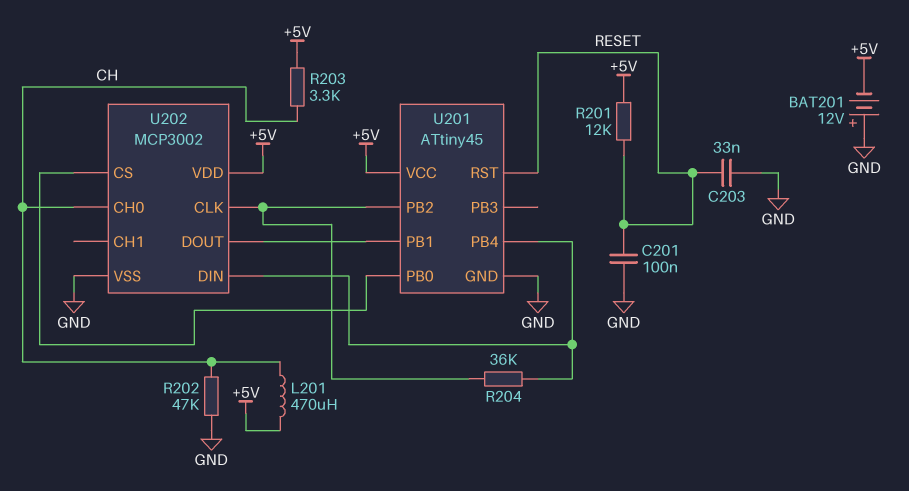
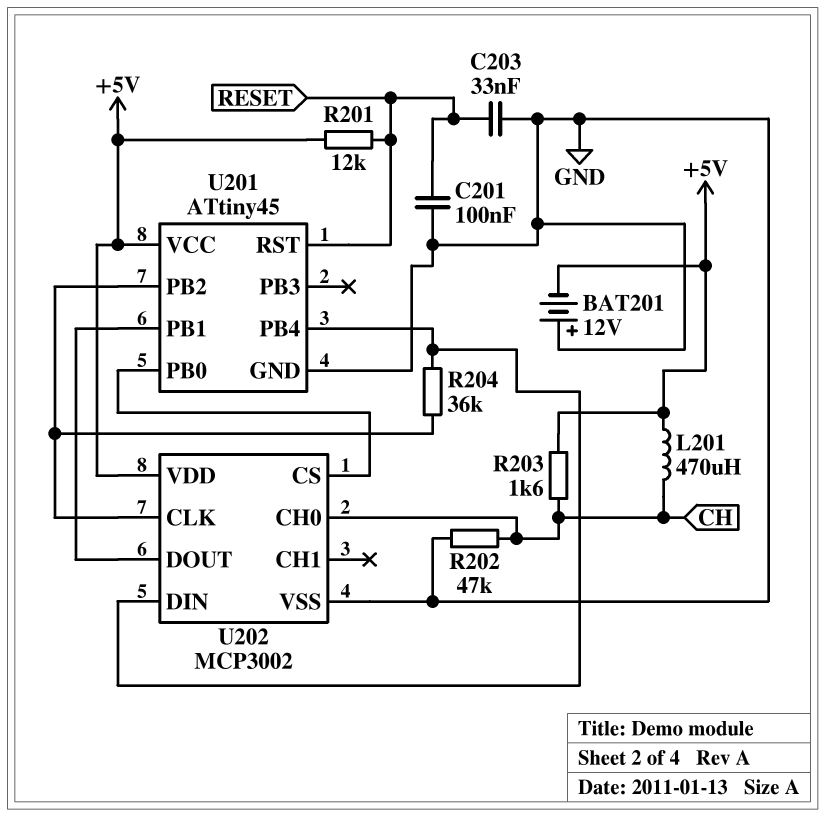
R203: 3.3k (+5V, CH) -> 1.6k (+5V, CH)

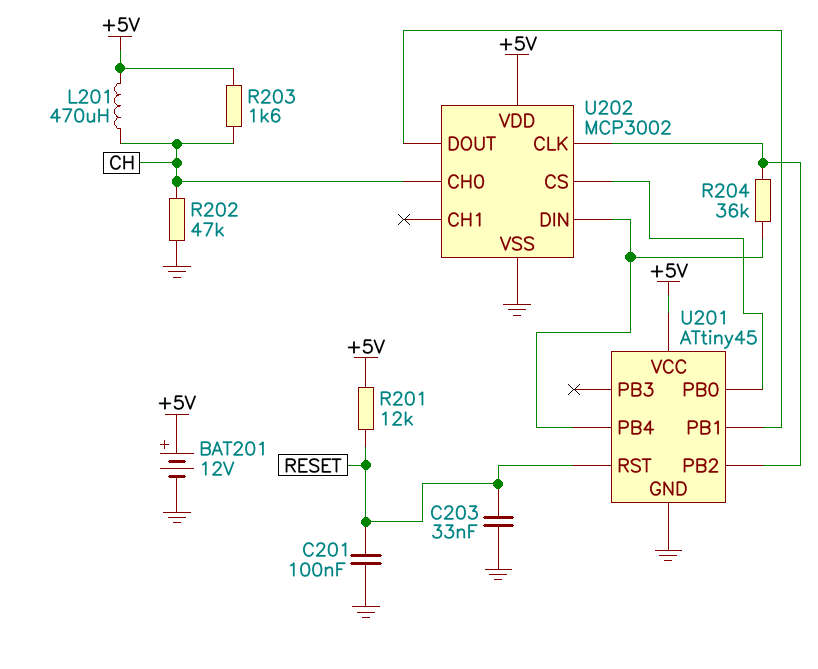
BAT201: 12V (plus GND, minus +5V) -> 12V (plus +5V, minus GND)

